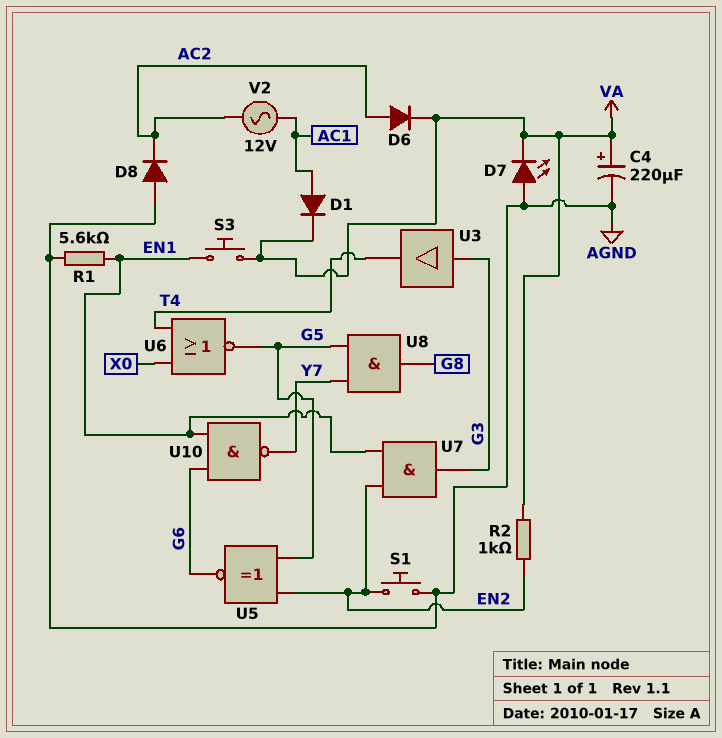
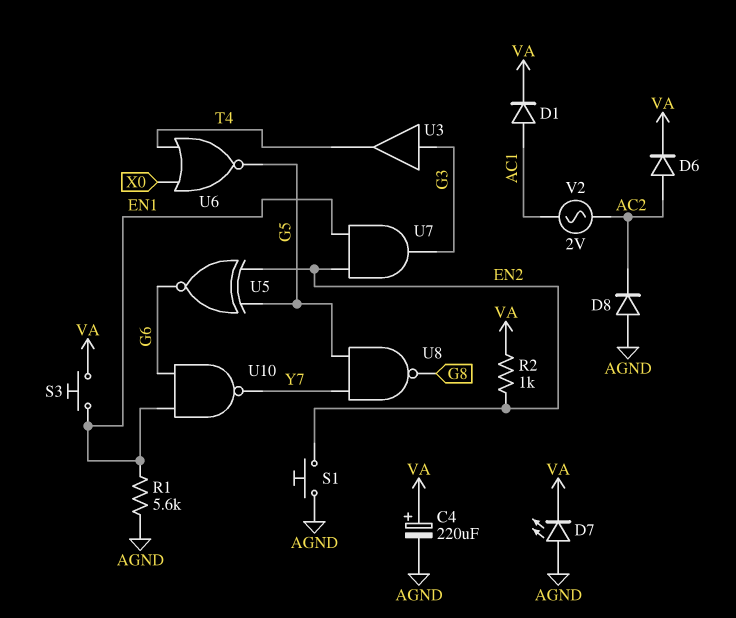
U8: AND (in G5, in Y7, out G8) -> NAND (in G5, in Y7, out G8)
V2: AC 12V (AC1, AC2) -> AC 2V (AC1, AC2)

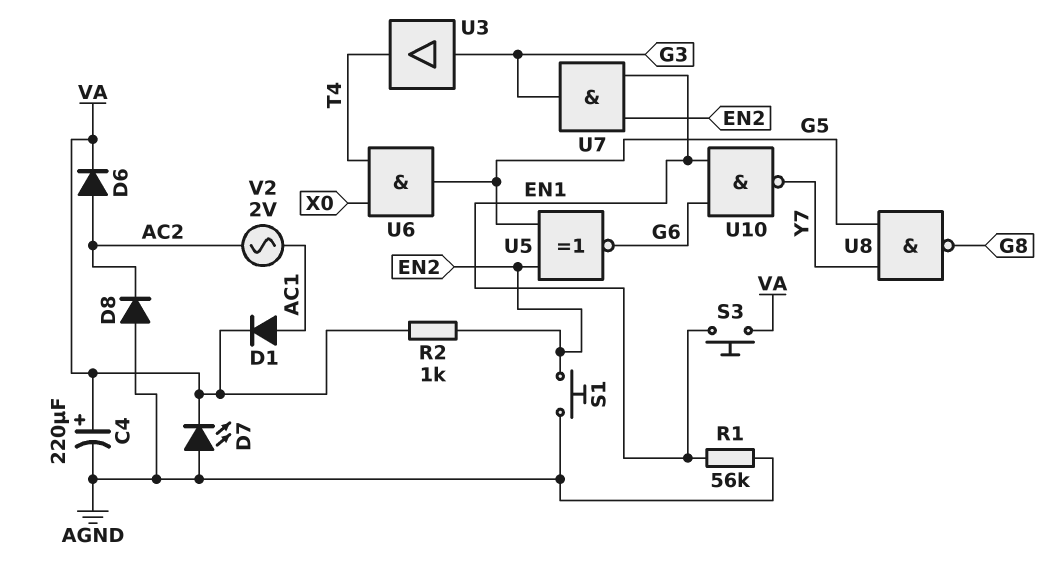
R1: 5.6k (AGND, EN1) -> 56k (AGND, EN1)
U6: NOR (in T4, in X0, out G5) -> AND (in T4, in X0, out G5)

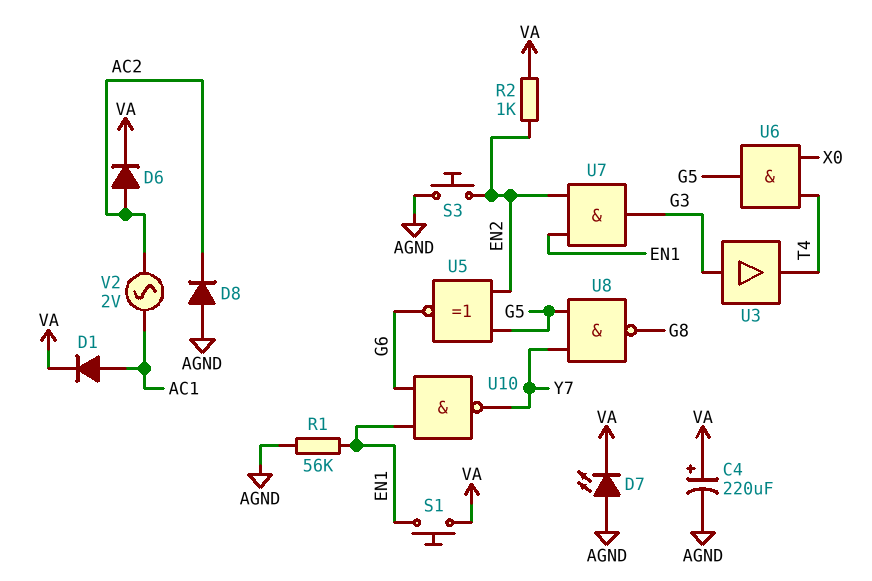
S1: button (AGND, EN2) -> button (EN1, VA)
S3: button (EN1, VA) -> button (AGND, EN2)

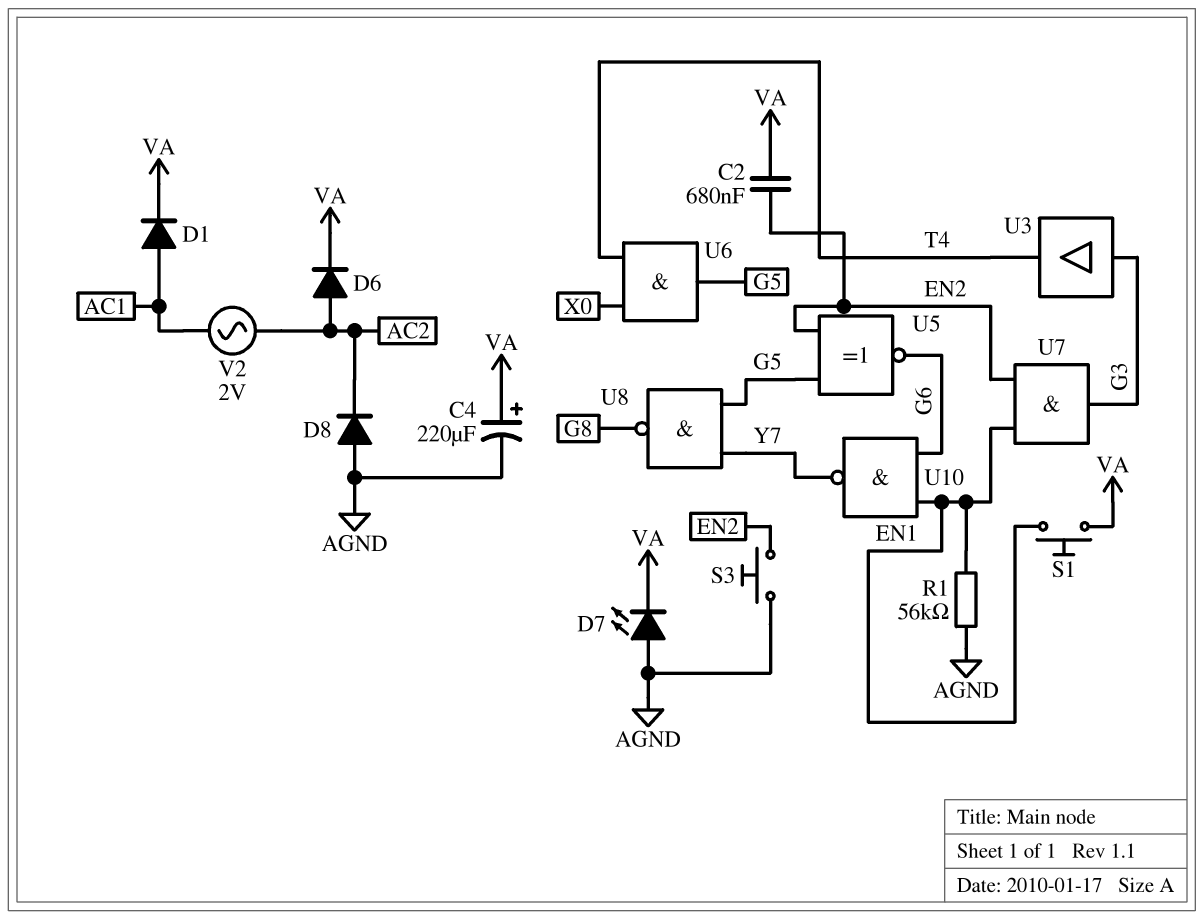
C2: none -> 680nF (EN2, VA)
R2: 1k (EN2, VA) -> none

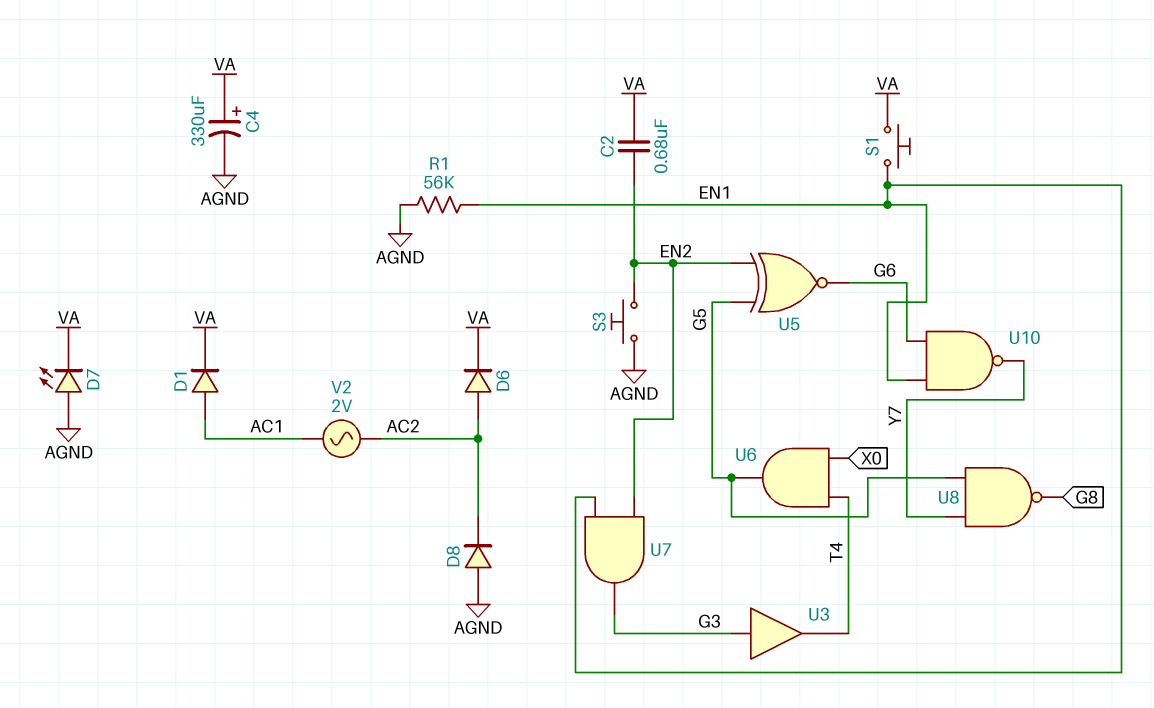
C4: 220uF (plus VA, minus AGND) -> 330uF (plus VA, minus AGND)

